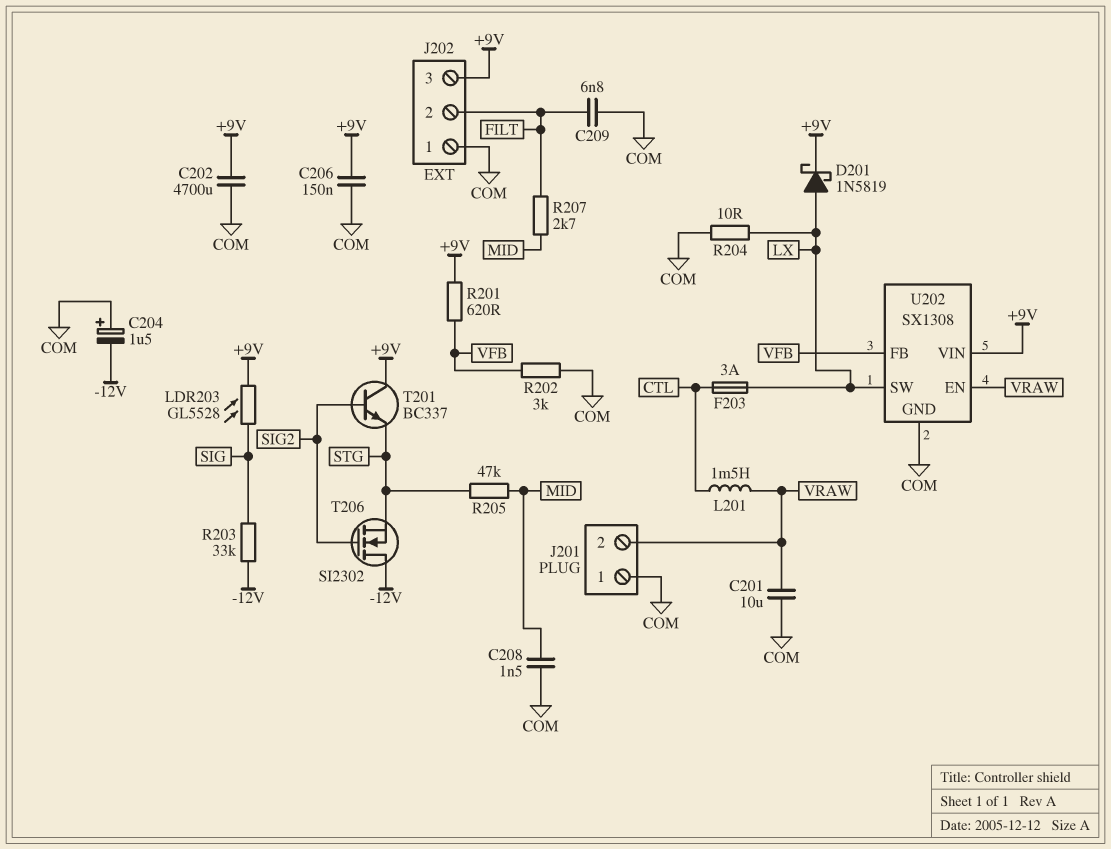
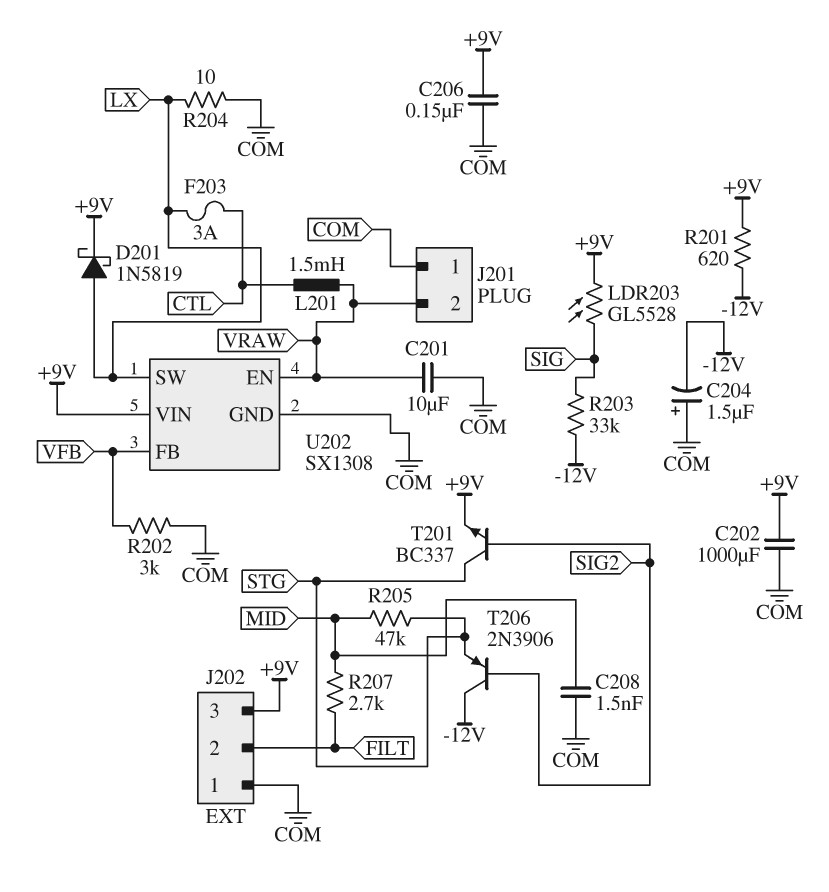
C202: 4700uF (+9V, COM) -> 1000uF (+9V, COM)
C209: 6.8nF (COM, FILT) -> none
R201: 620 (+9V, VFB) -> 620 (+9V, -12V)
T201: NPN BC337 (B SIG2, C +9V, E STG) -> NPN BC337 (B SIG2, C STG, E +9V)
T206: NMOS SI2302 (G SIG2, D -12V, S STG) -> PNP 2N3906 (B SIG2, C -12V, E STG)

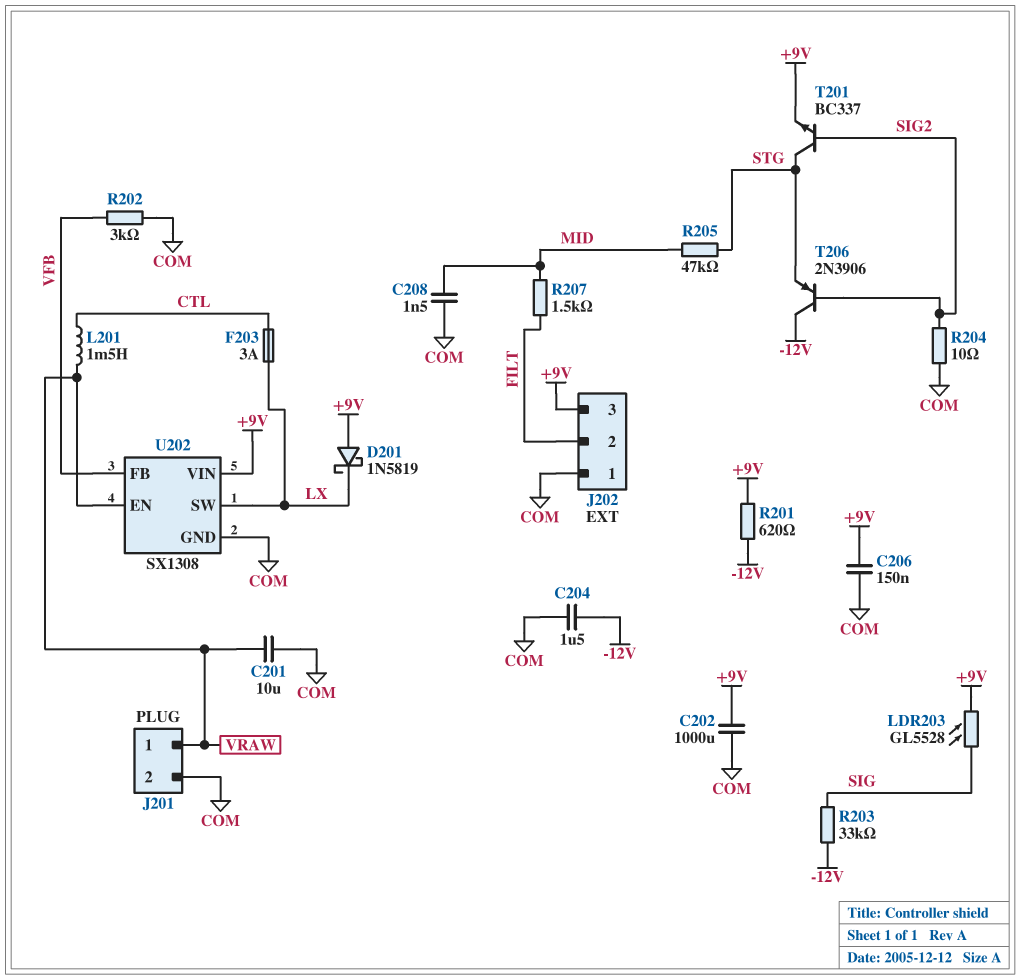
C204: 1.5uF (plus COM, minus -12V) -> 1.5uF (-12V, COM)
D201: schottky 1N5819 (A LX, K +9V) -> schottky 1N5819 (A +9V, K LX)
J201 pin 1: COM -> VRAW
J201 pin 2: VRAW -> COM
R204: 10 (COM, LX) -> 10 (COM, SIG2)
R207: 2.7k (FILT, MID) -> 1.5k (FILT, MID)

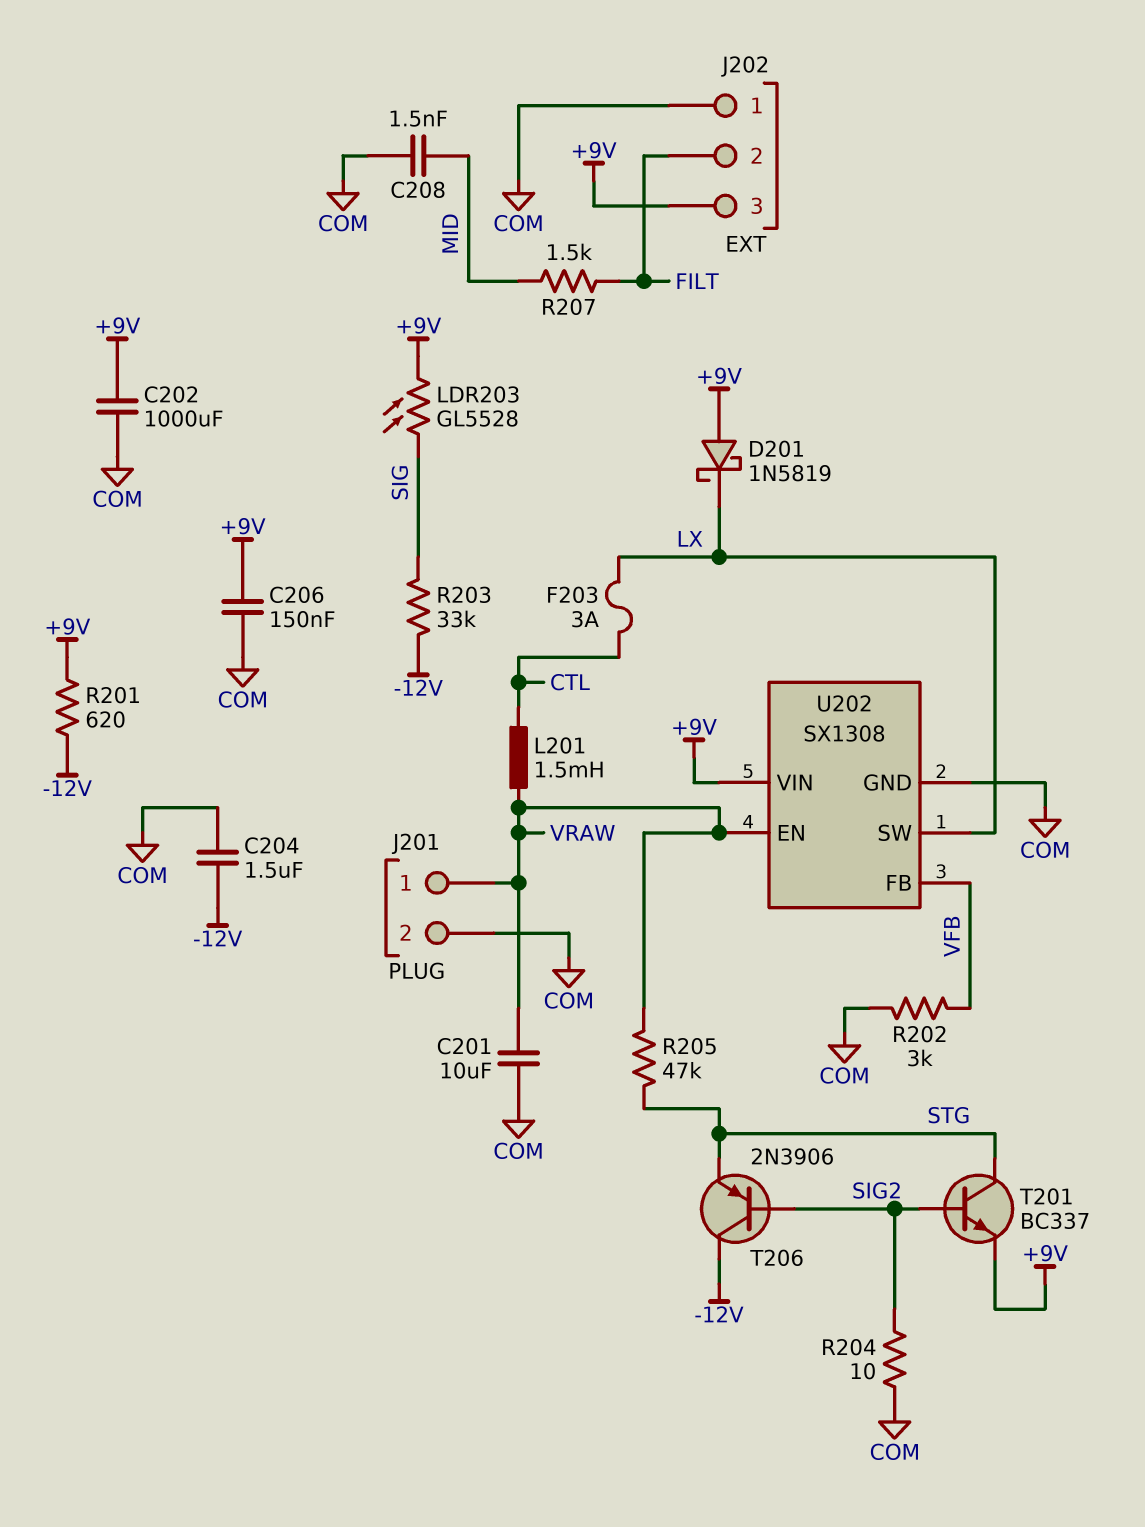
R205: 47k (MID, STG) -> 47k (STG, VRAW)

